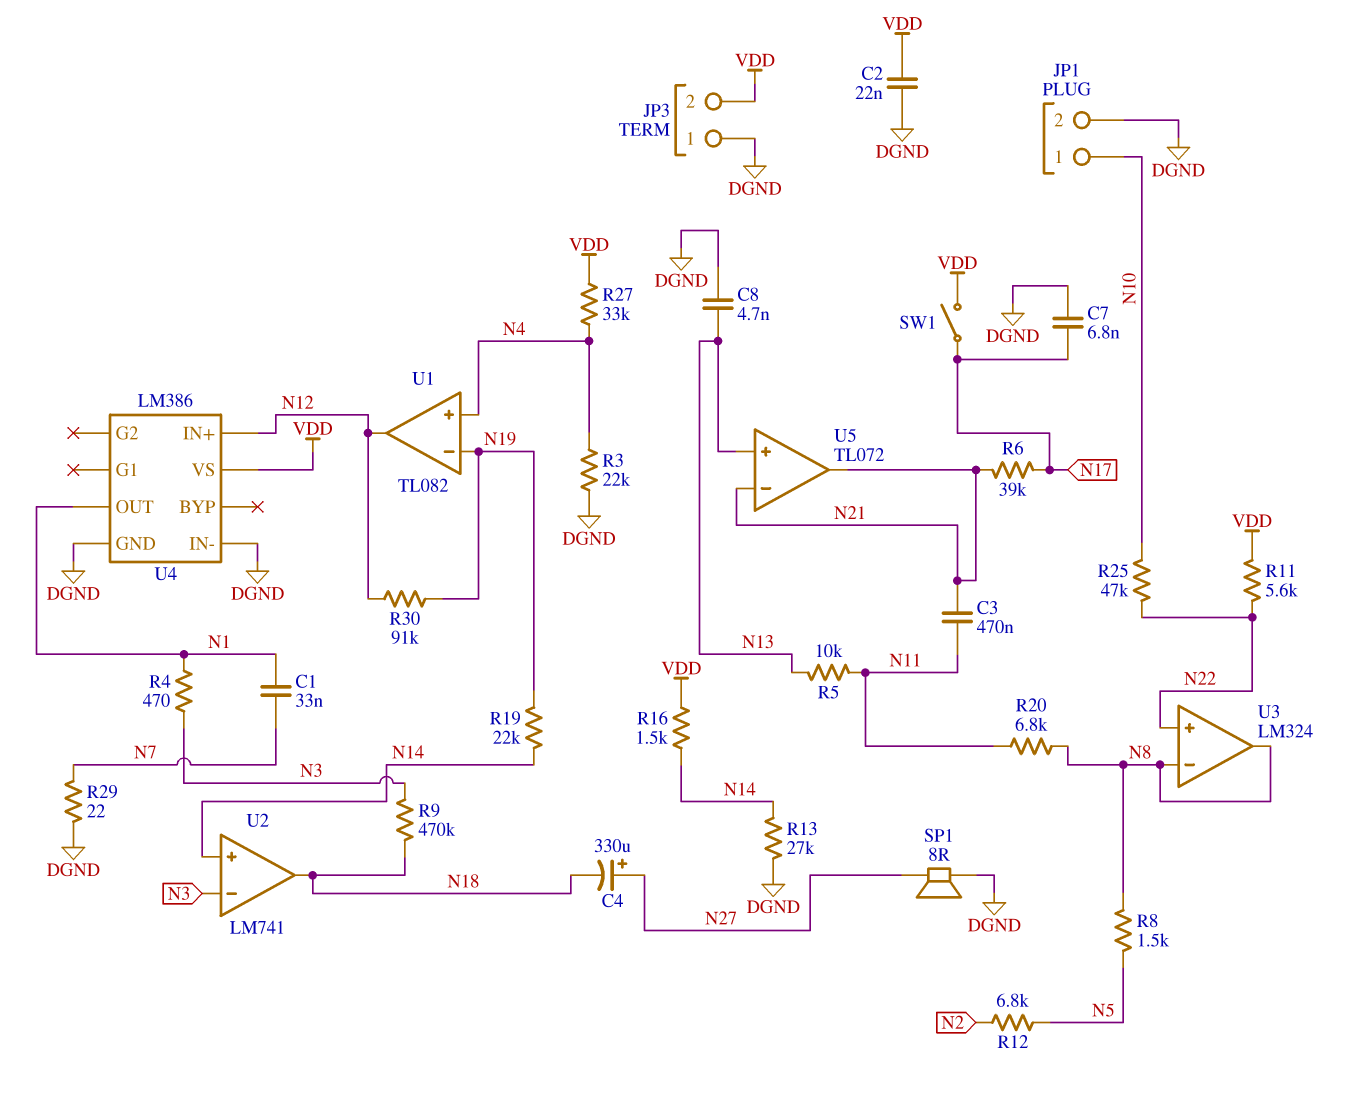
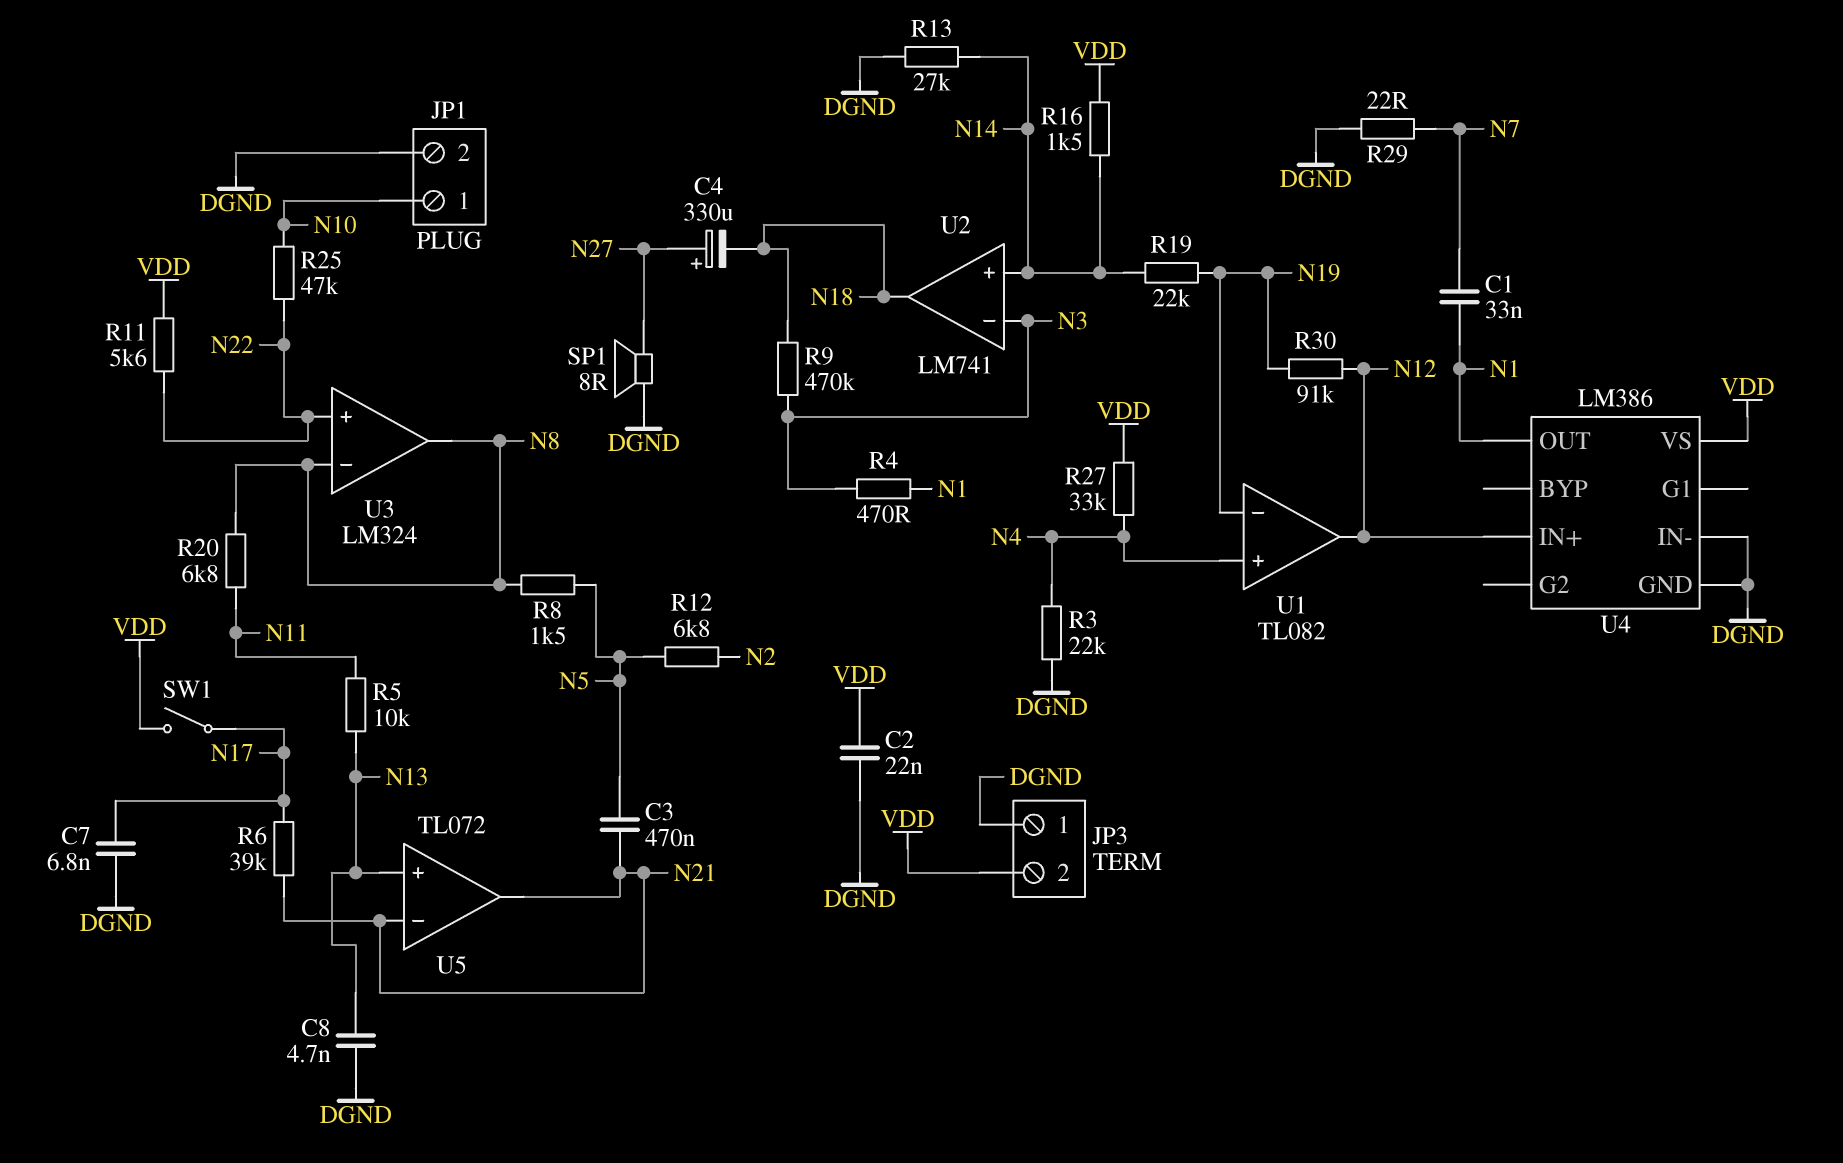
C3: 470nF (N11, N21) -> 470nF (N5, N21)

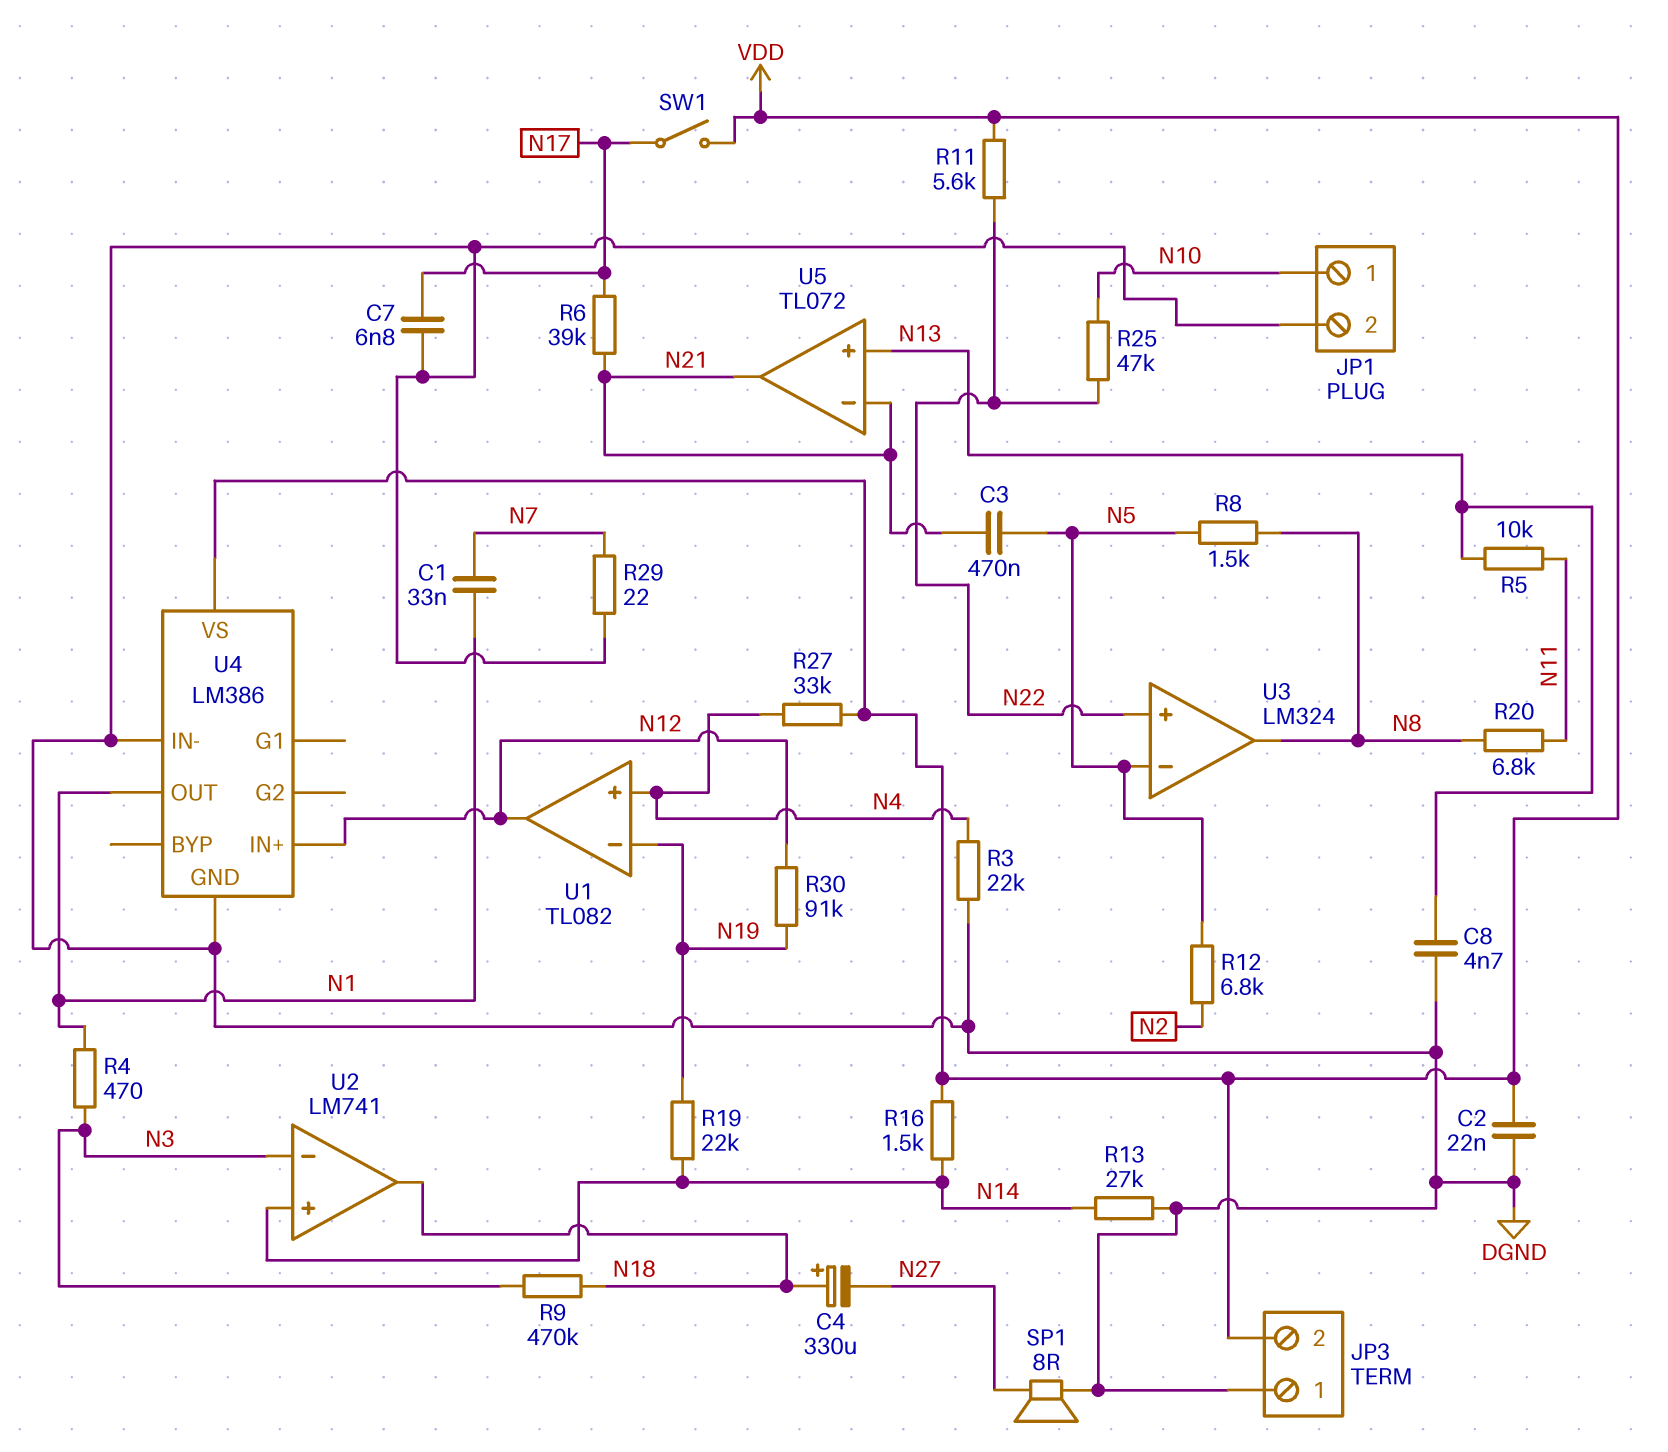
C4: 330uF (plus N27, minus N18) -> 330uF (plus N18, minus N27)
U3 pin in-: N8 -> N5

